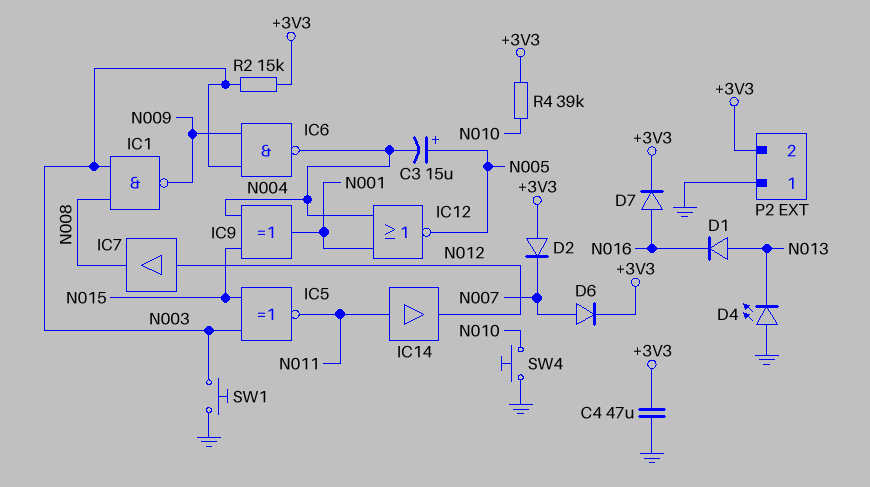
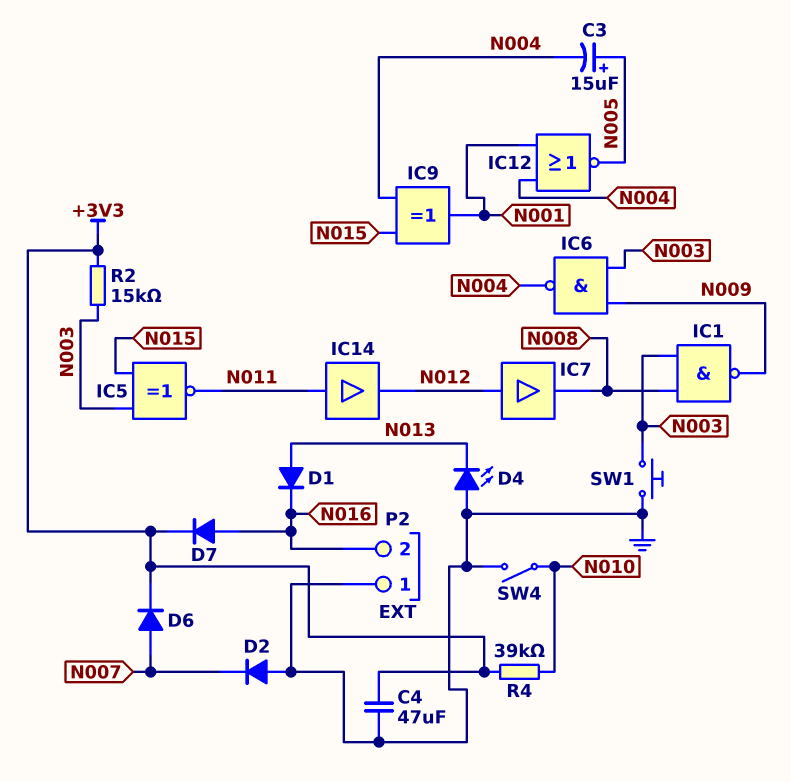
D2: diode (A +3V3, K N007) -> diode (A GND, K N007)
P2 pin 2: +3V3 -> N016
SW4: button (GND, N010) -> switch (GND, N010)

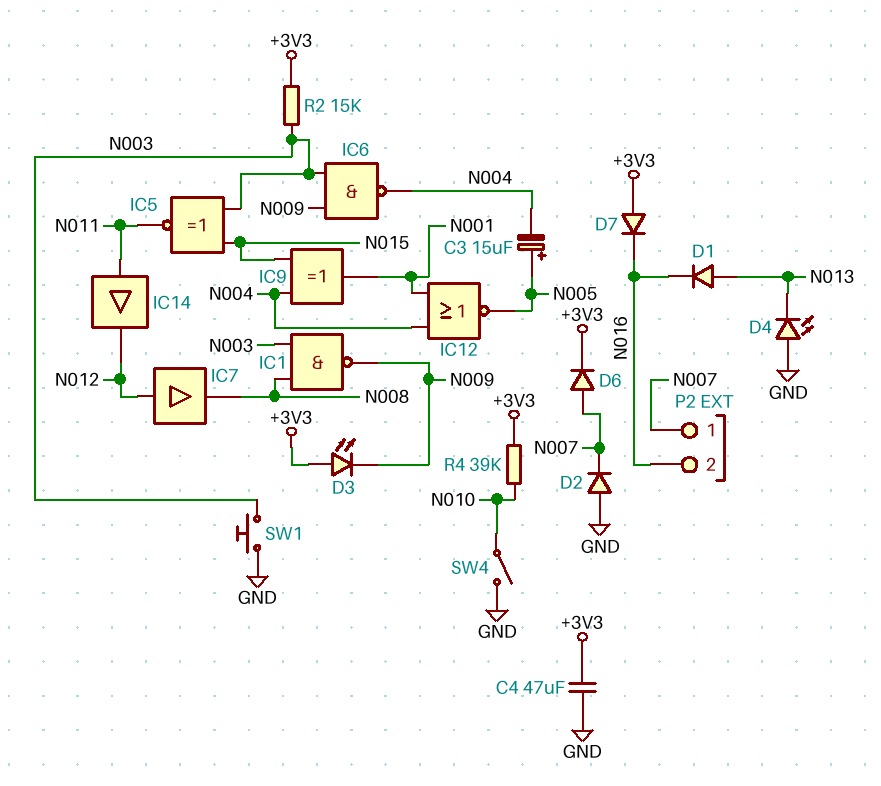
D3: none -> LED (A +3V3, K N009)
D7: diode (A N016, K +3V3) -> diode (A +3V3, K N016)
P2 pin 1: GND -> N007

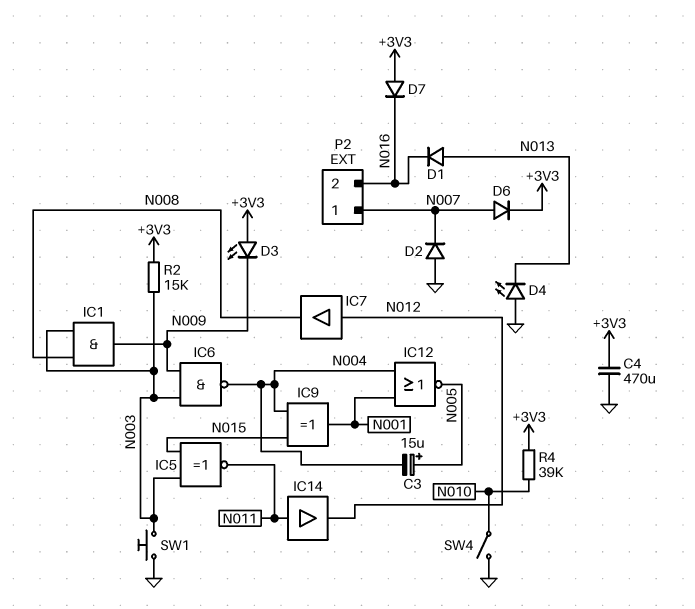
C4: 47uF (+3V3, GND) -> 470uF (+3V3, GND)
IC1: NAND (in N003, in N008, out N009) -> AND (in N003, in N008, out N009)

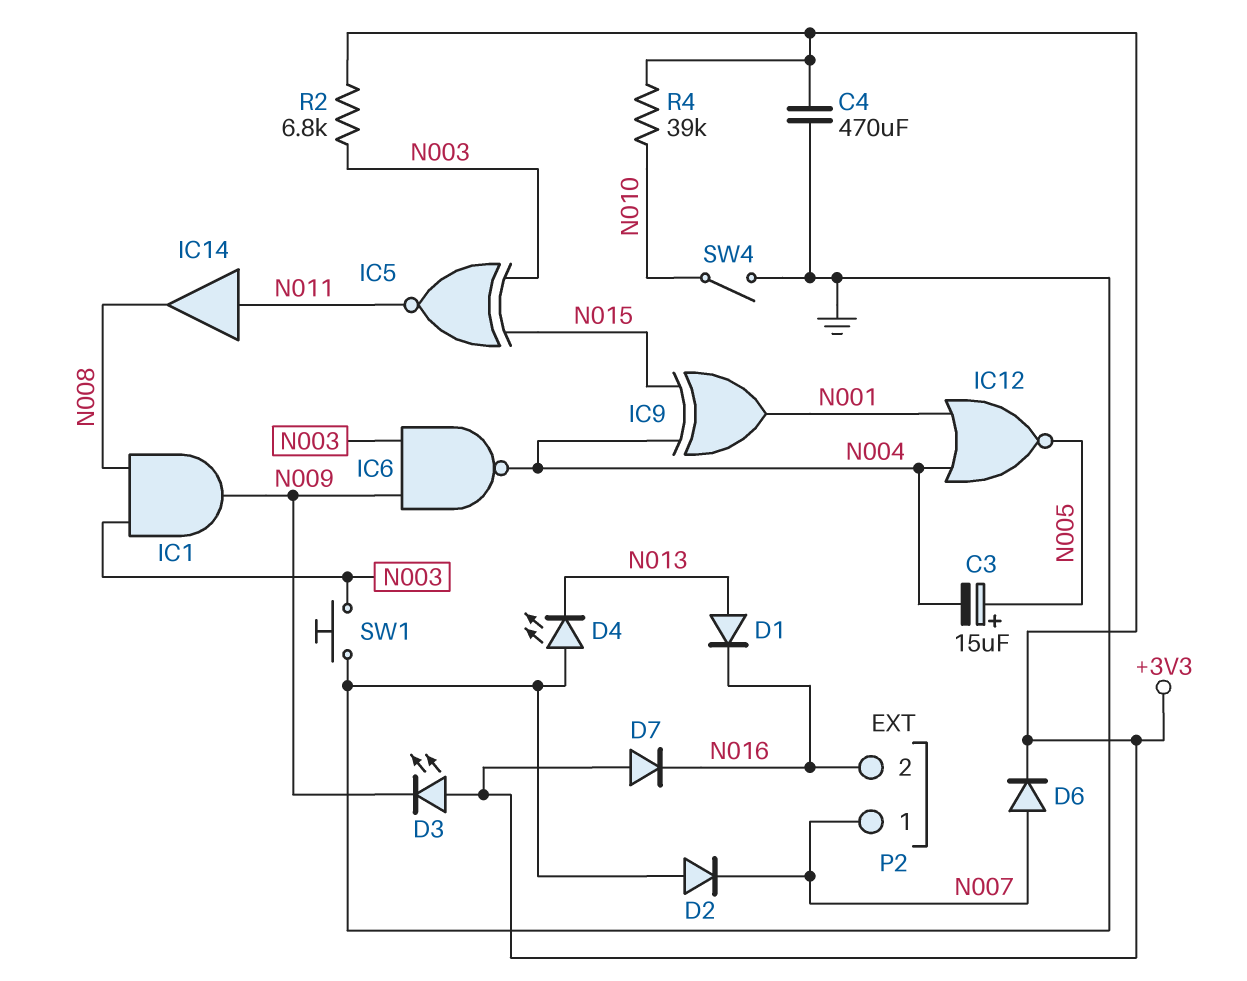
IC7: buffer (in N012, out N008) -> none
IC14: buffer (in N011, out N012) -> buffer (in N011, out N008)
R2: 15k (+3V3, N003) -> 6.8k (+3V3, N003)

